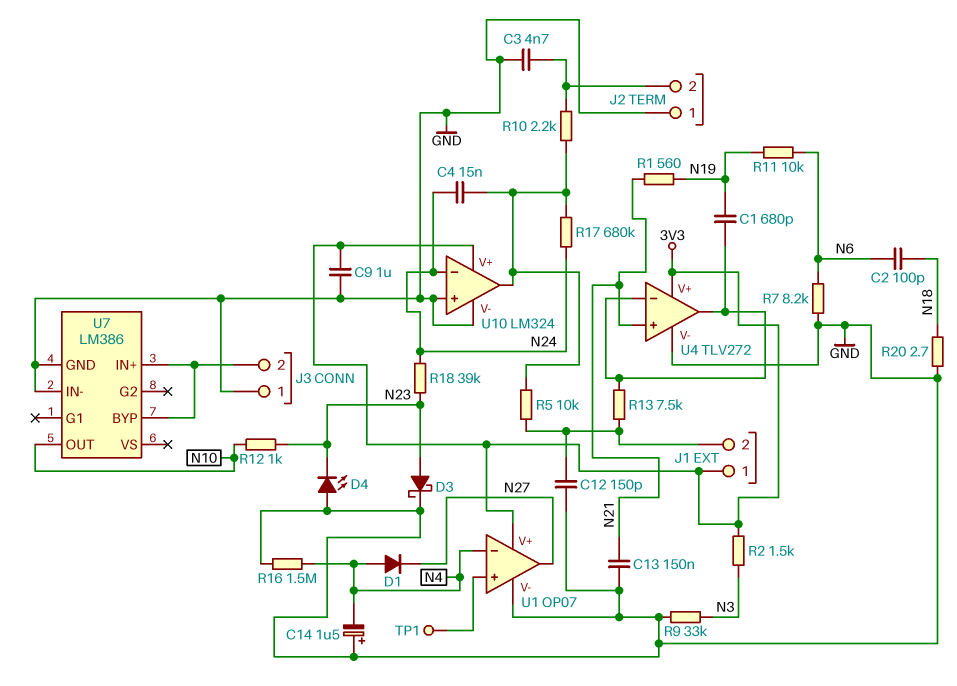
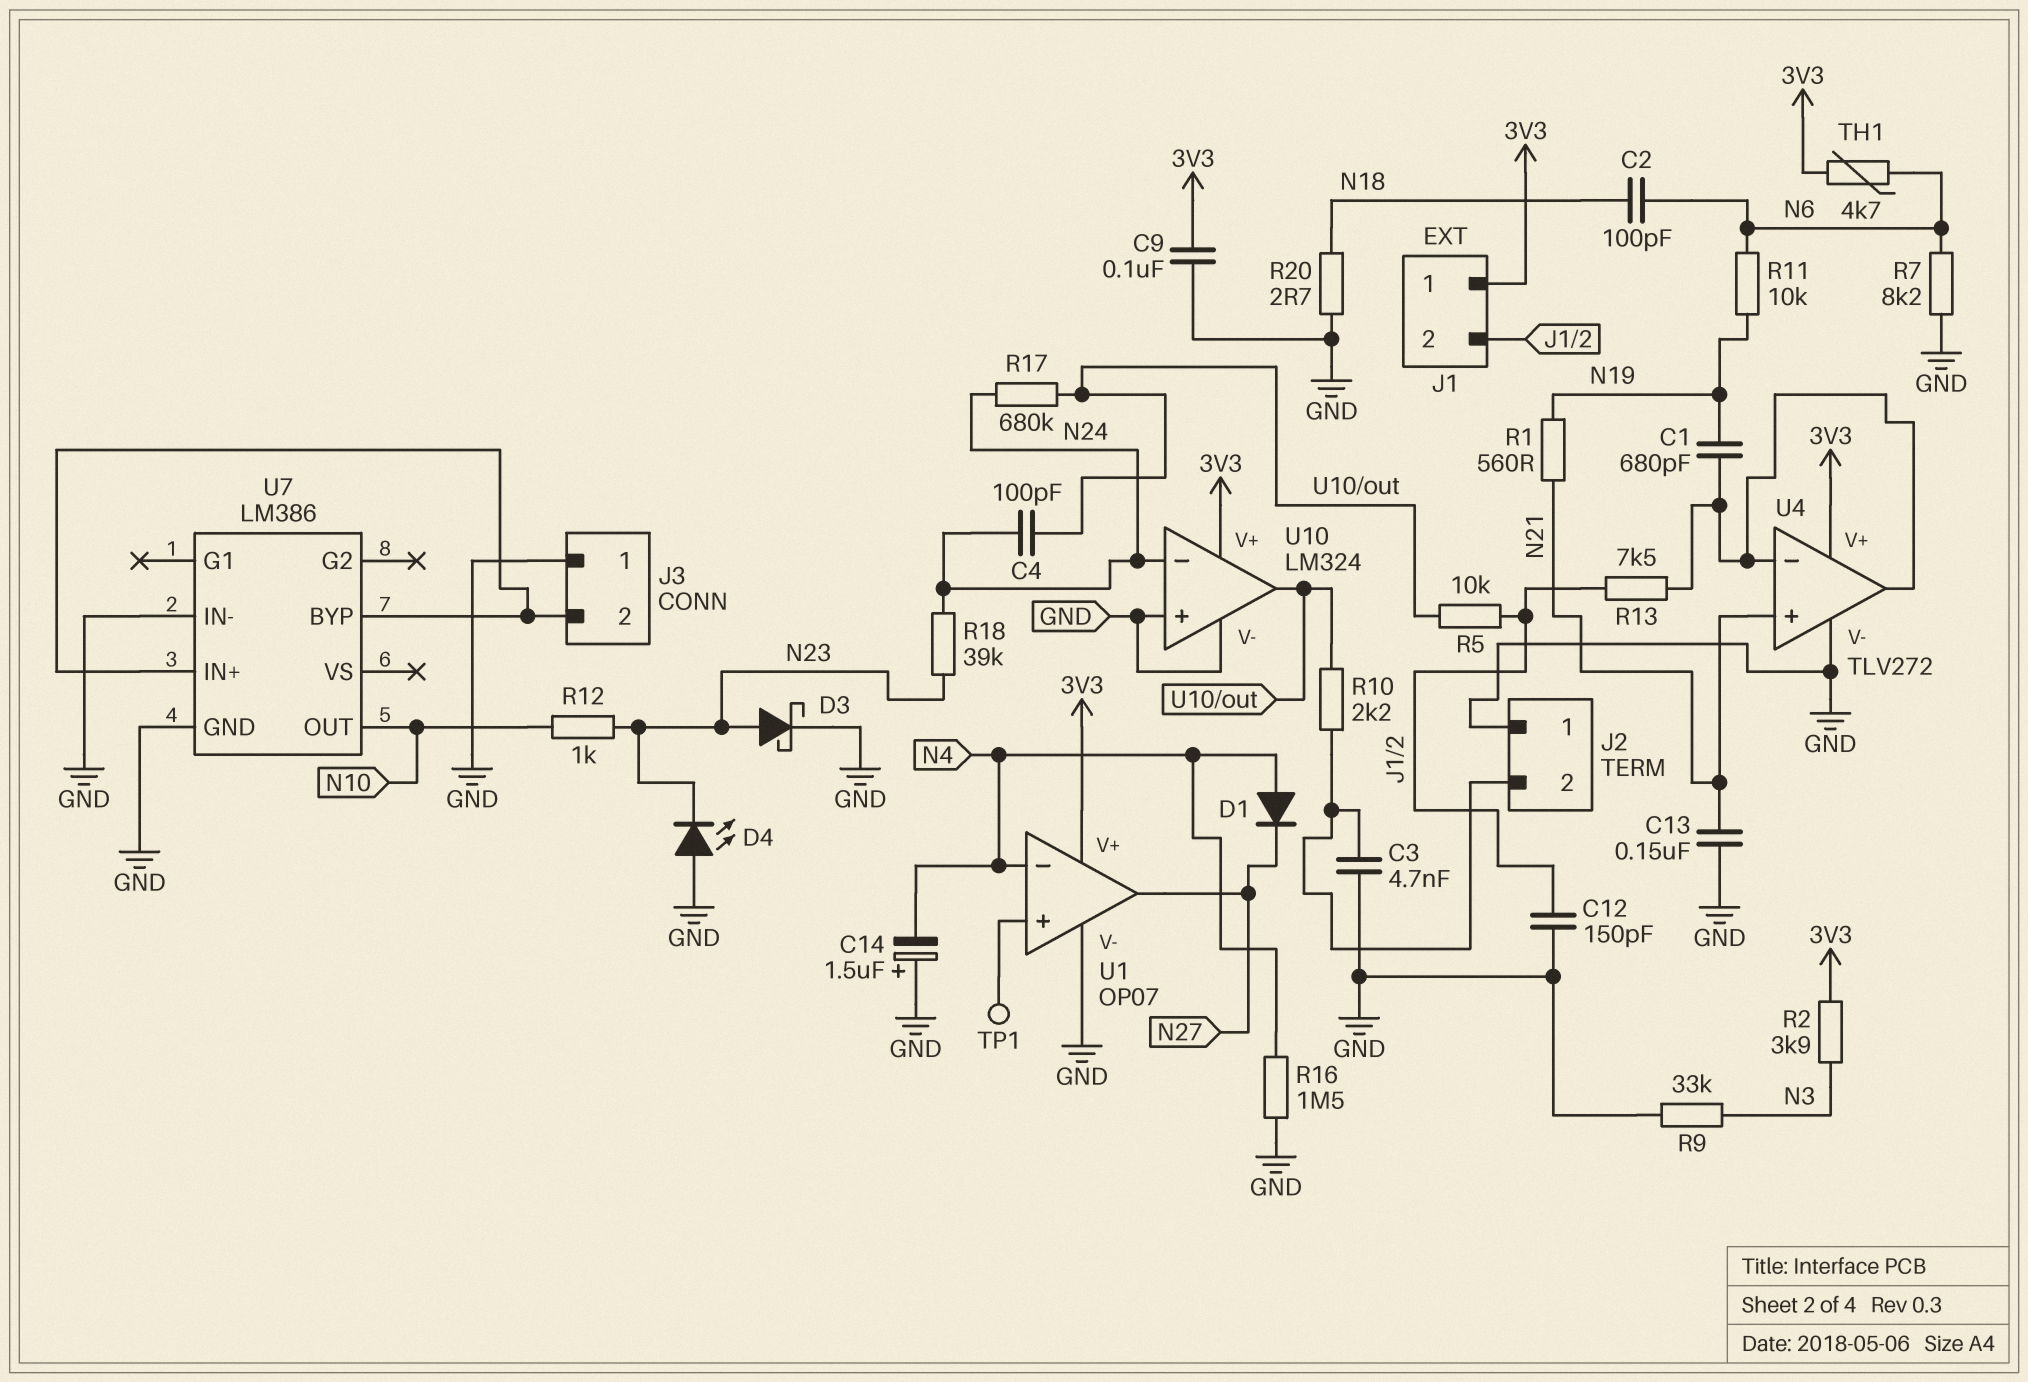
C4: 15nF (N24, U10/out) -> 100pF (N24, U10/out)
C9: 1uF (3V3, GND) -> 100nF (3V3, GND)
R2: 1.5k (3V3, N3) -> 3.9k (3V3, N3)
TH1: none -> 4.7k (3V3, N6)

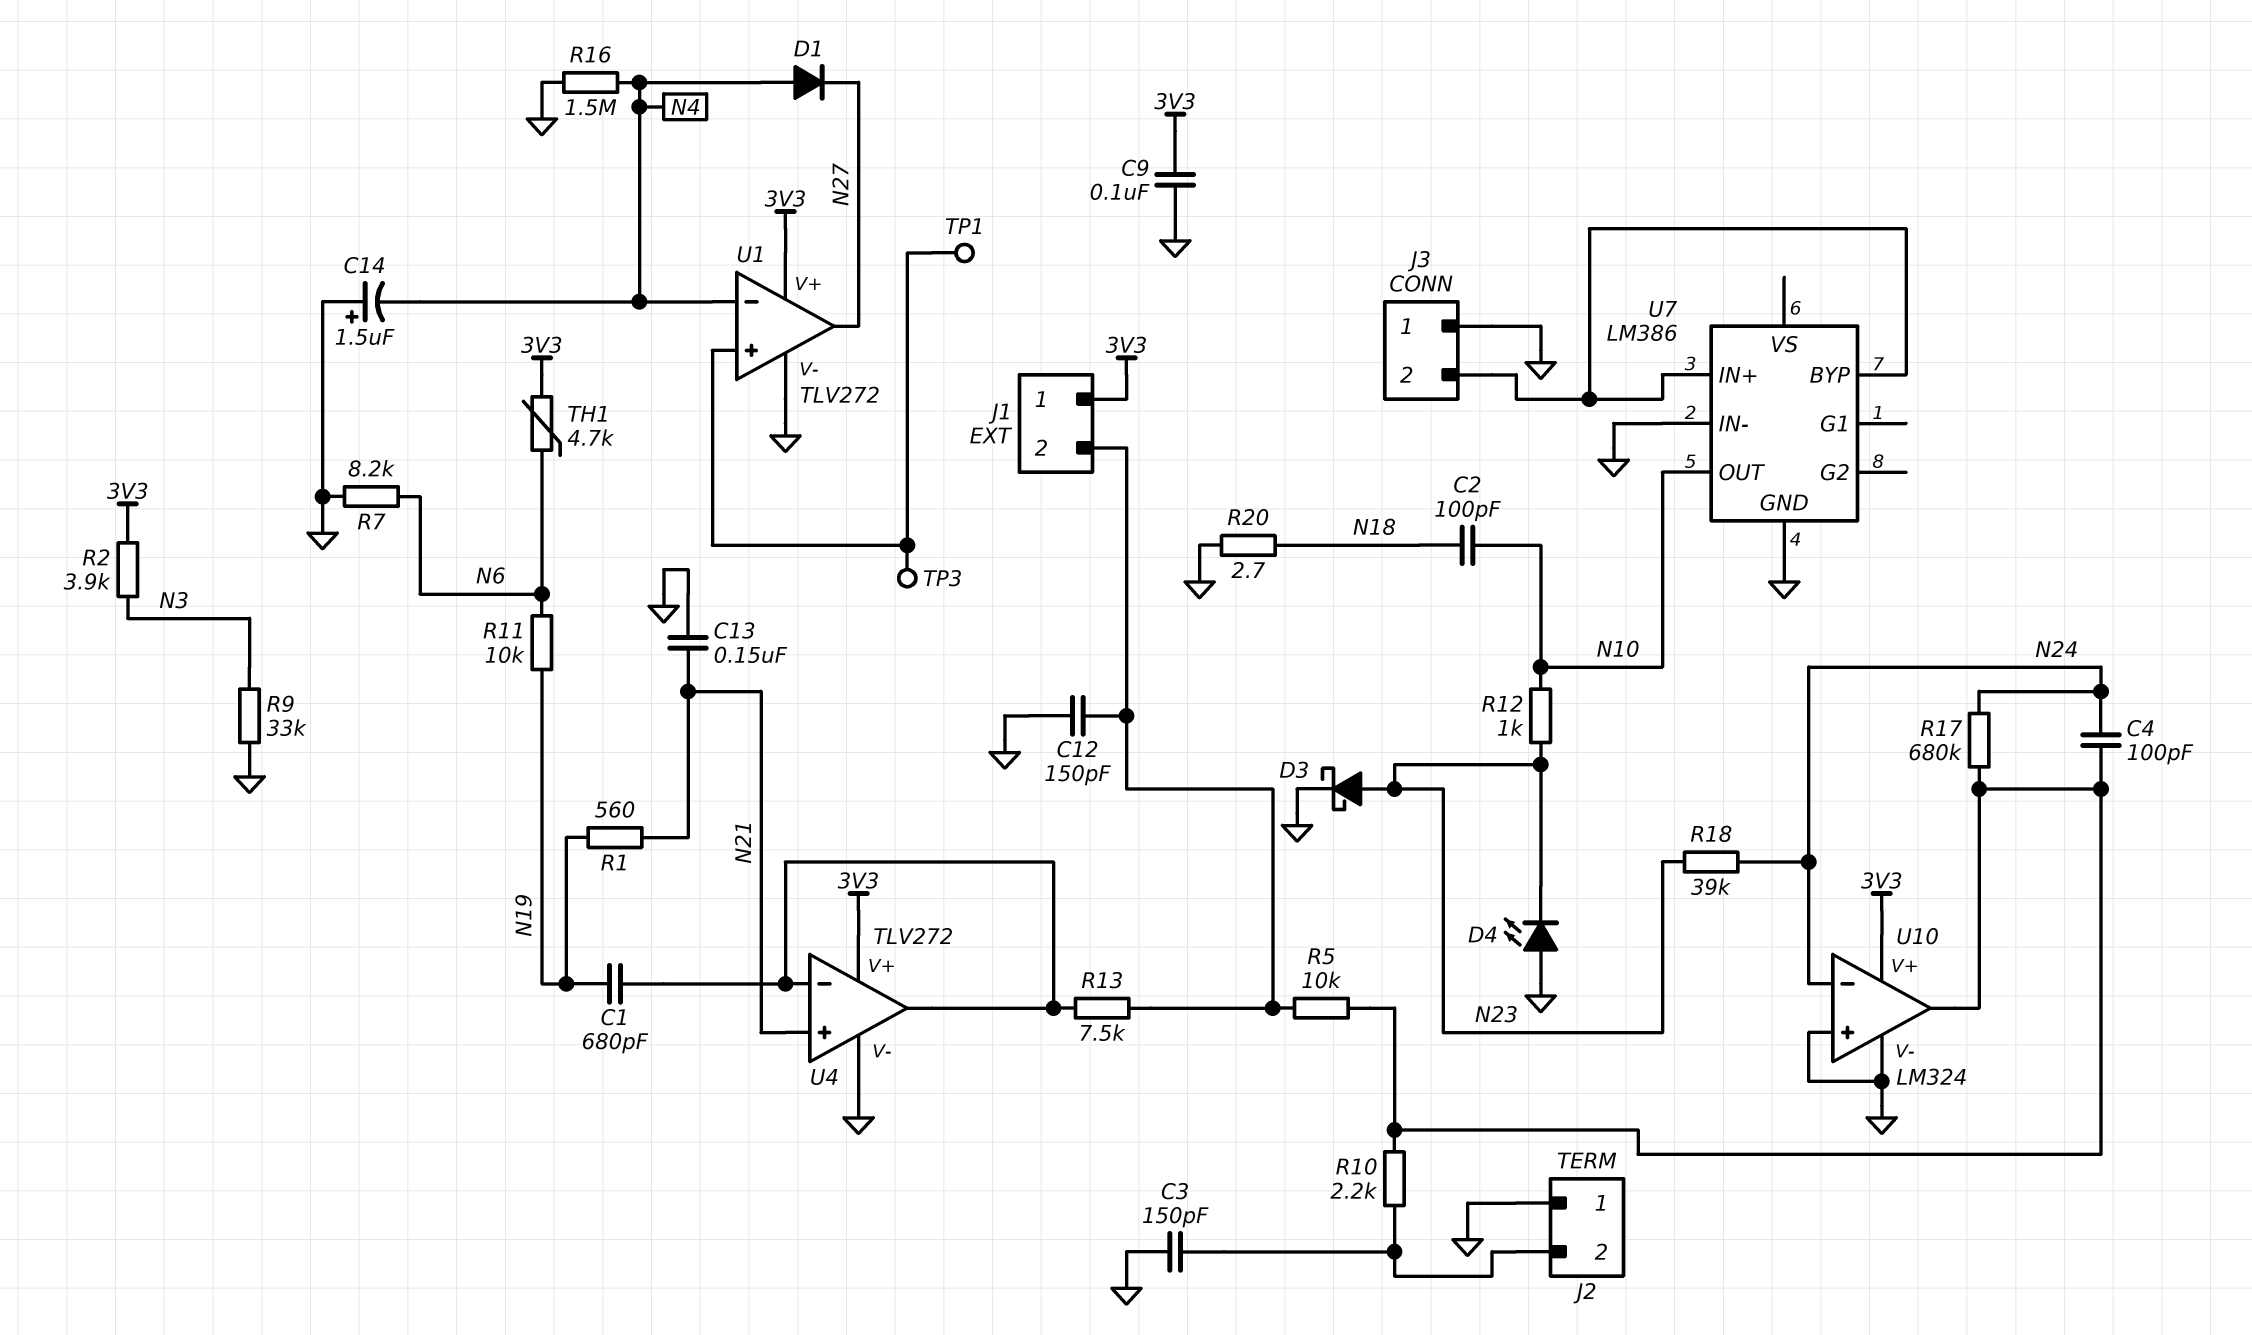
C2: 100pF (N6, N18) -> 100pF (N10, N18)
C3: 4.7nF (GND, J2/2) -> 150pF (GND, J2/2)
TP3: none -> test point (U1/in+)
U1: OP07 -> TLV272

